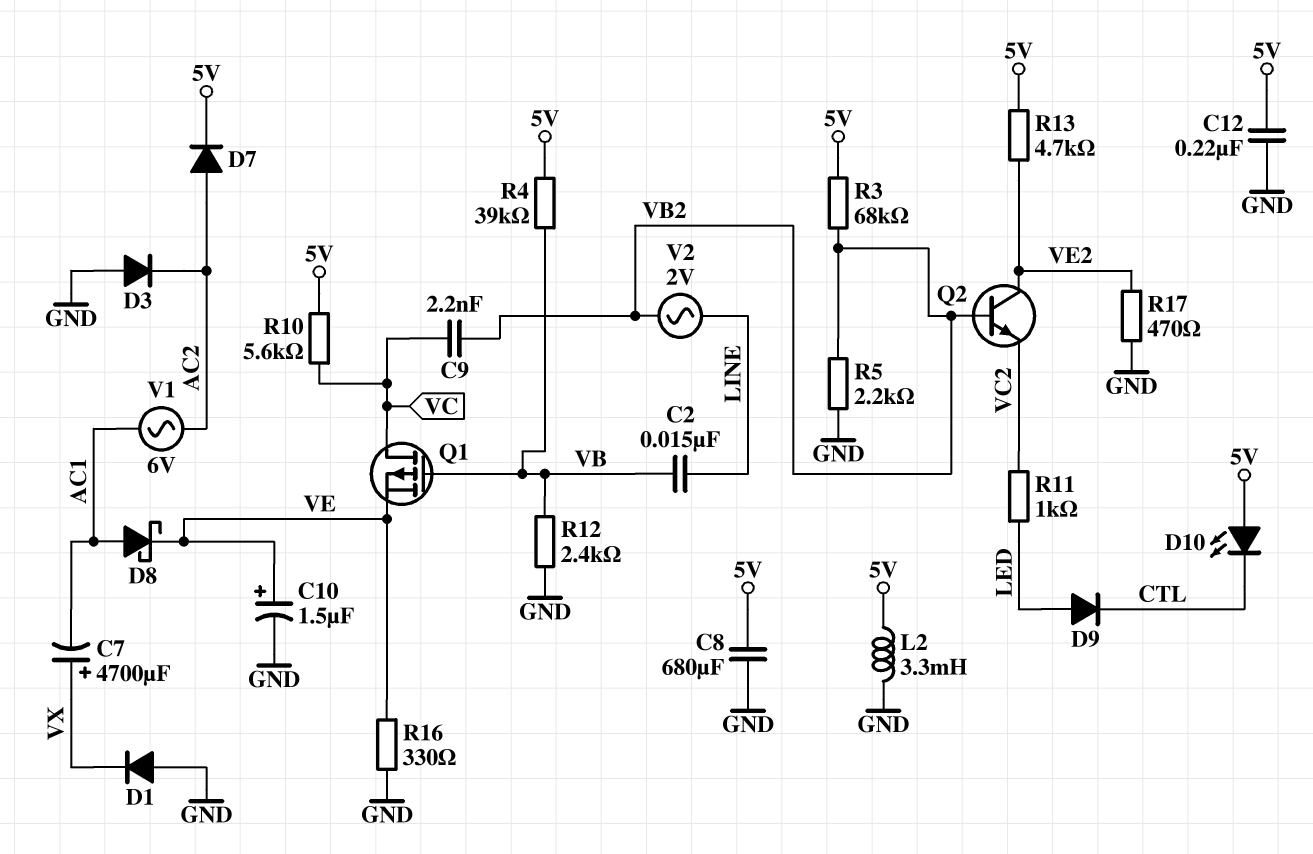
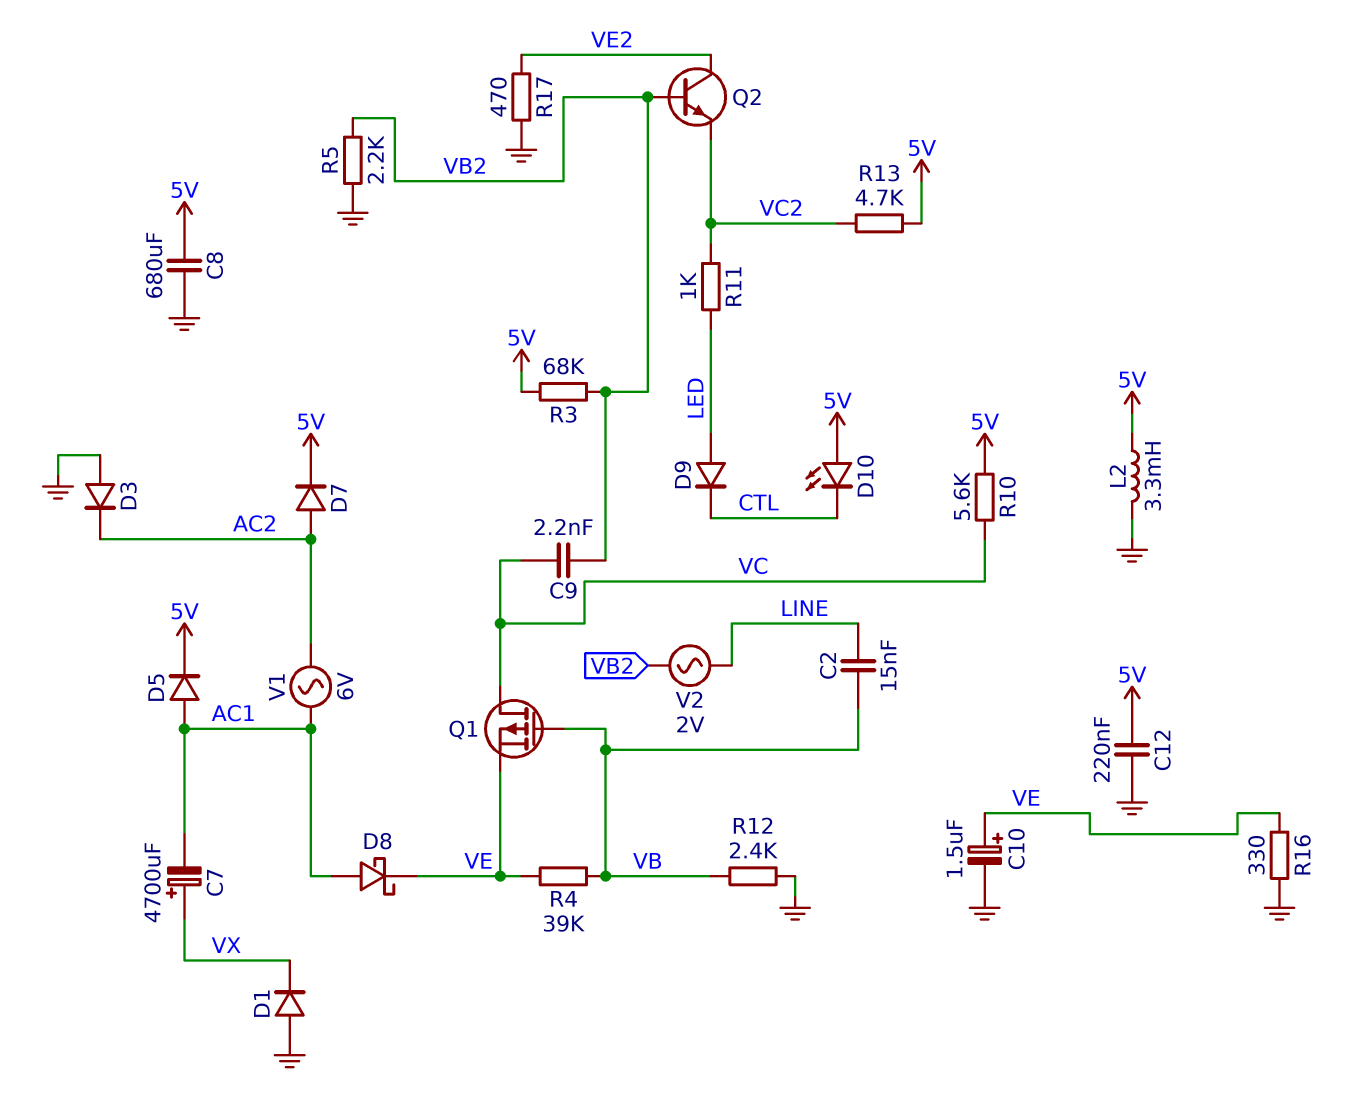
D5: none -> diode (A AC1, K 5V)
R4: 39k (5V, VB) -> 39k (VB, VE)
R13: 4.7k (5V, VE2) -> 4.7k (5V, VC2)

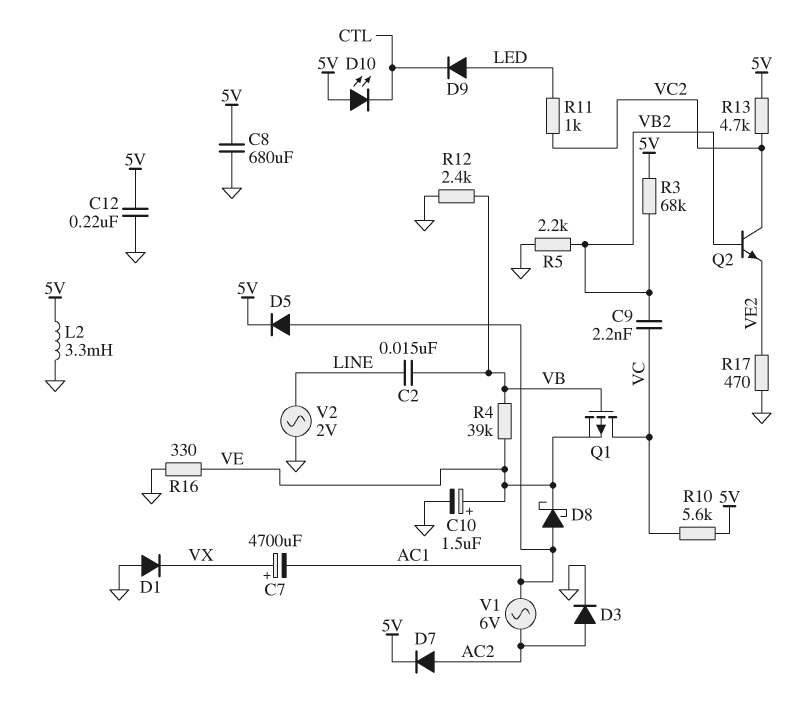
D3: diode (A GND, K AC2) -> diode (A AC2, K GND)
Q2: NPN (B VB2, C VE2, E VC2) -> NPN (B VB2, C VC2, E VE2)
V2: AC 2V (LINE, VB2) -> AC 2V (GND, LINE)

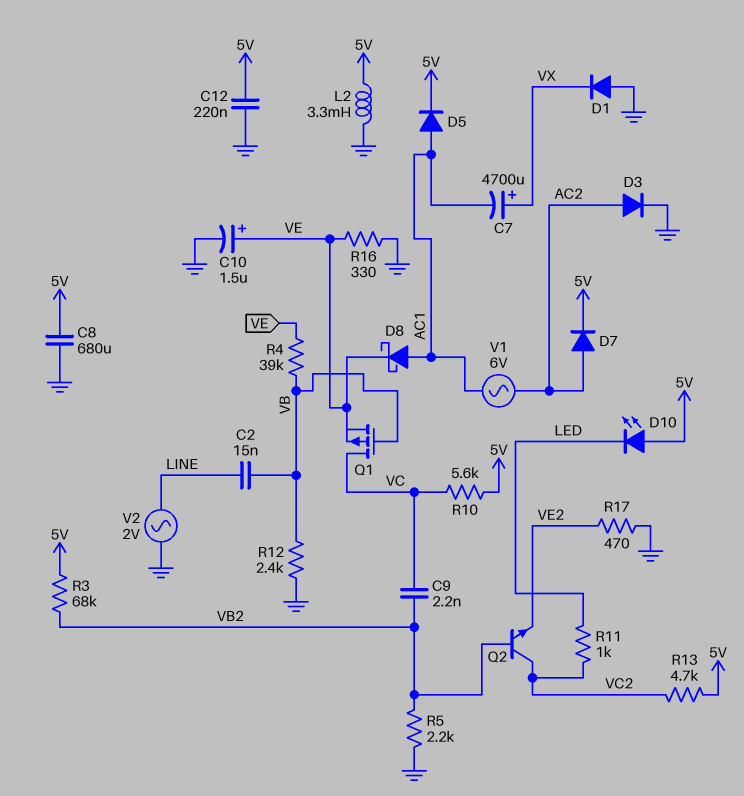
D9: diode (A LED, K CTL) -> none
D10: LED (A 5V, K CTL) -> LED (A 5V, K LED)

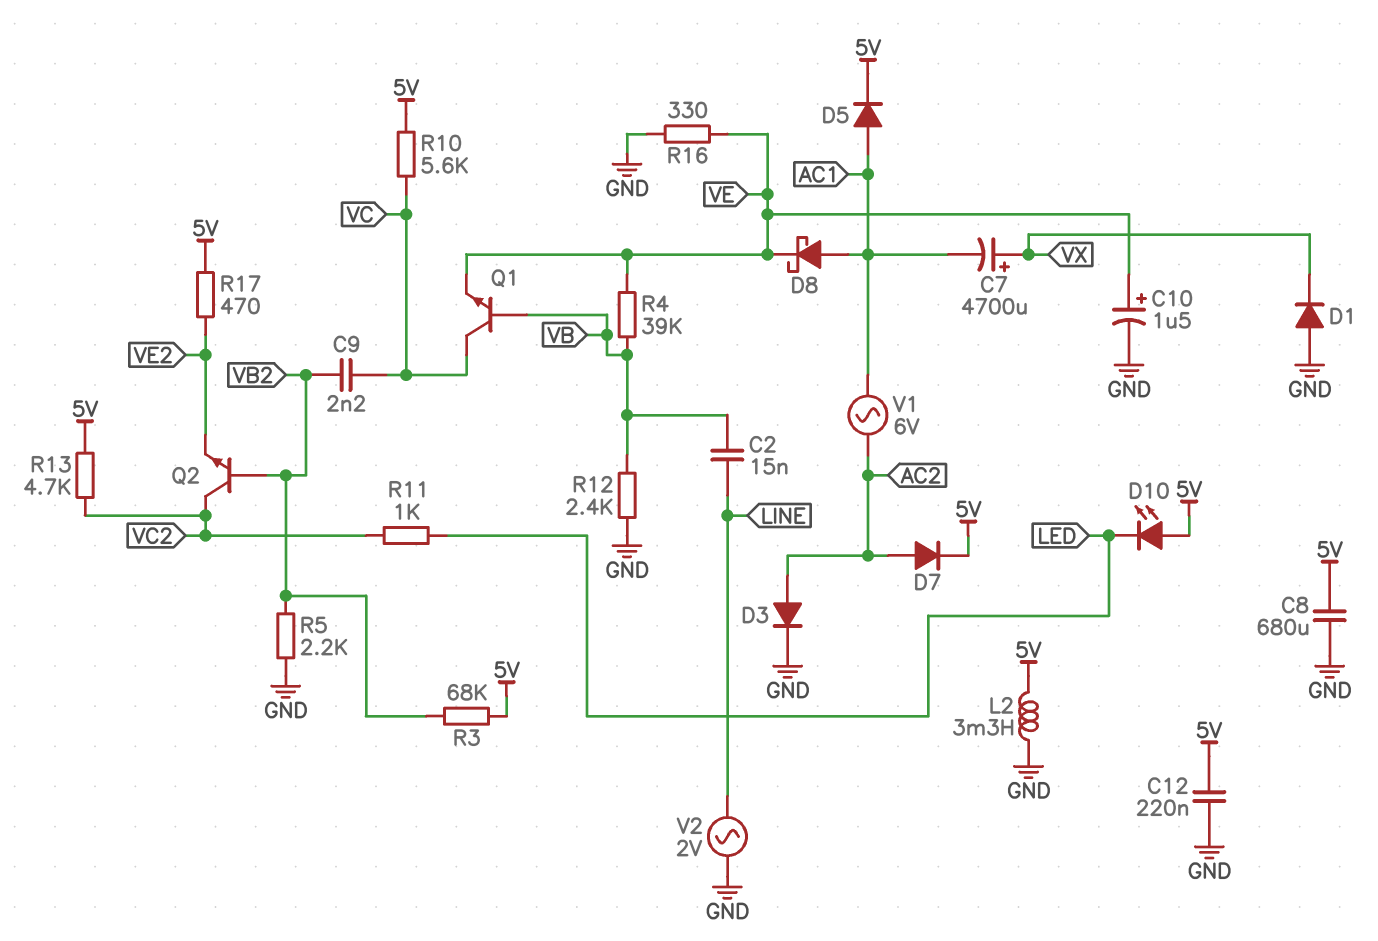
Q1: PMOS (G VB, D VC, S VE) -> NPN (B VB, C VC, E VE)
R17: 470 (GND, VE2) -> 470 (5V, VE2)

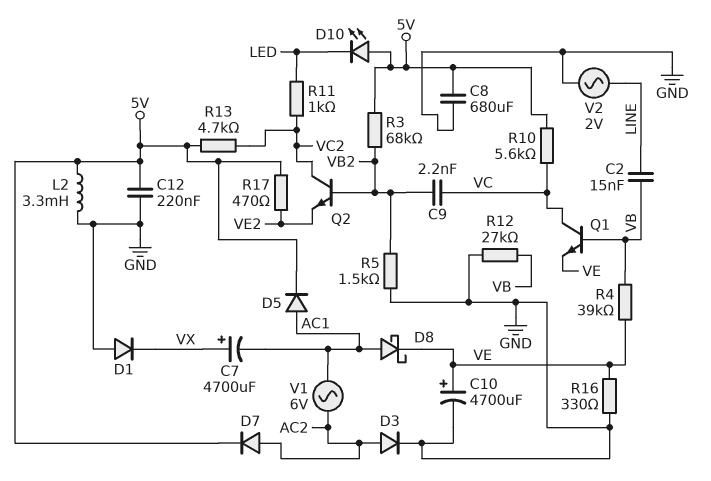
C10: 1.5uF (plus VE, minus GND) -> 4700uF (plus VE, minus GND)
R5: 2.2k (GND, VB2) -> 1.5k (GND, VB2)
R12: 2.4k (GND, VB) -> 27k (GND, VB)

